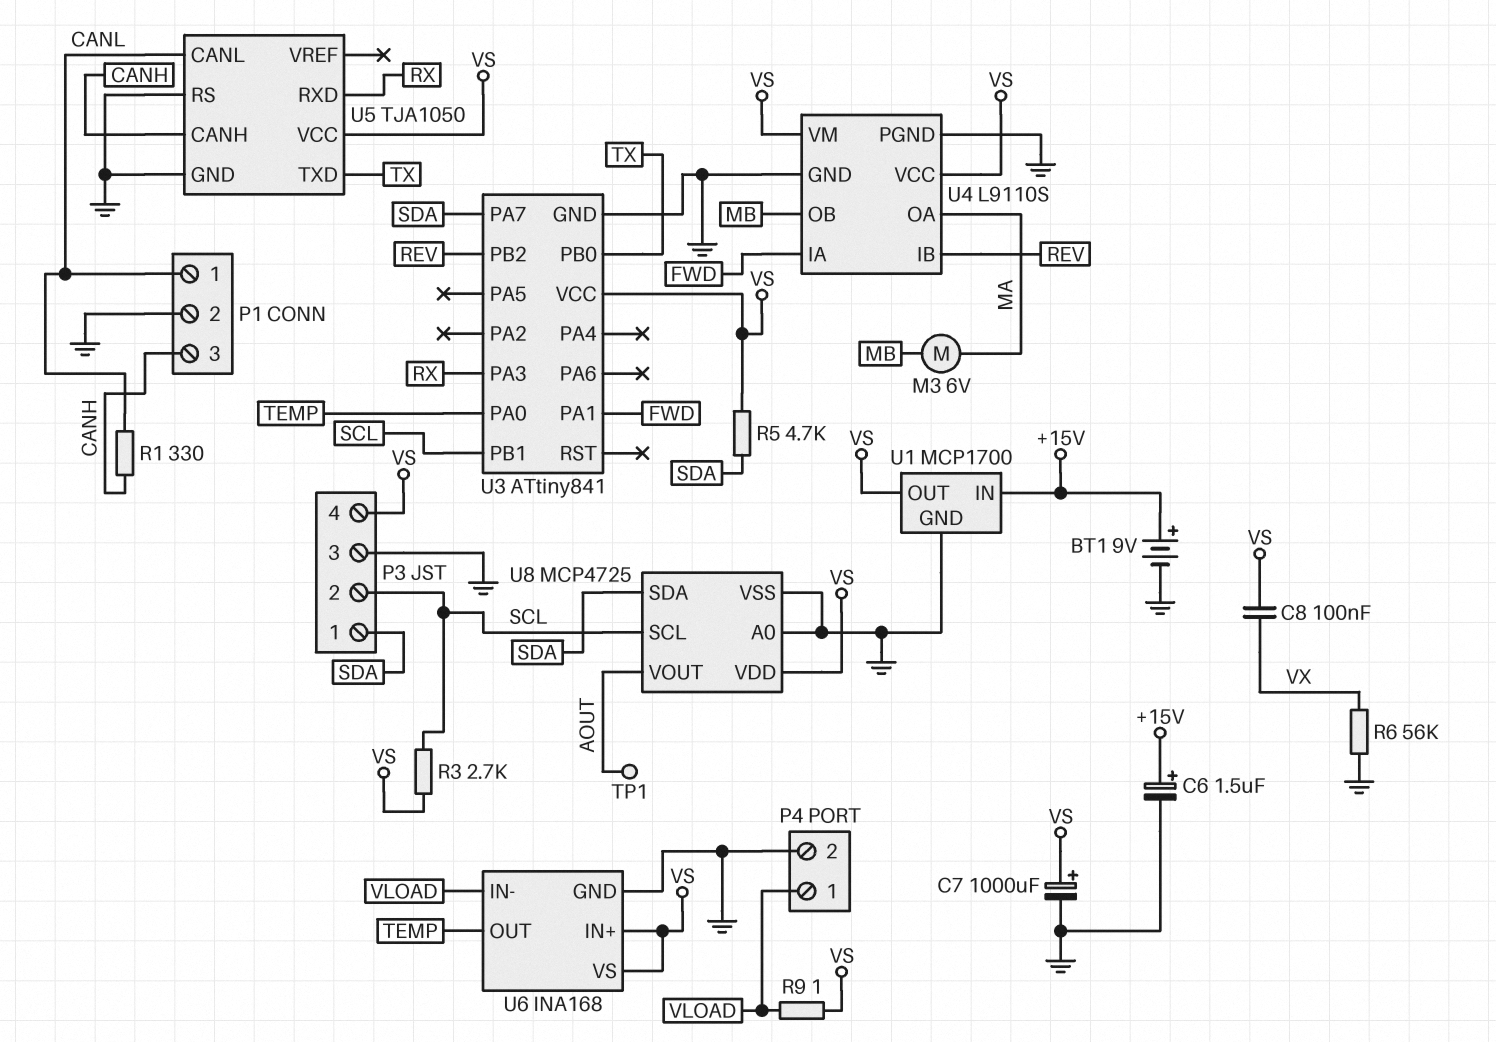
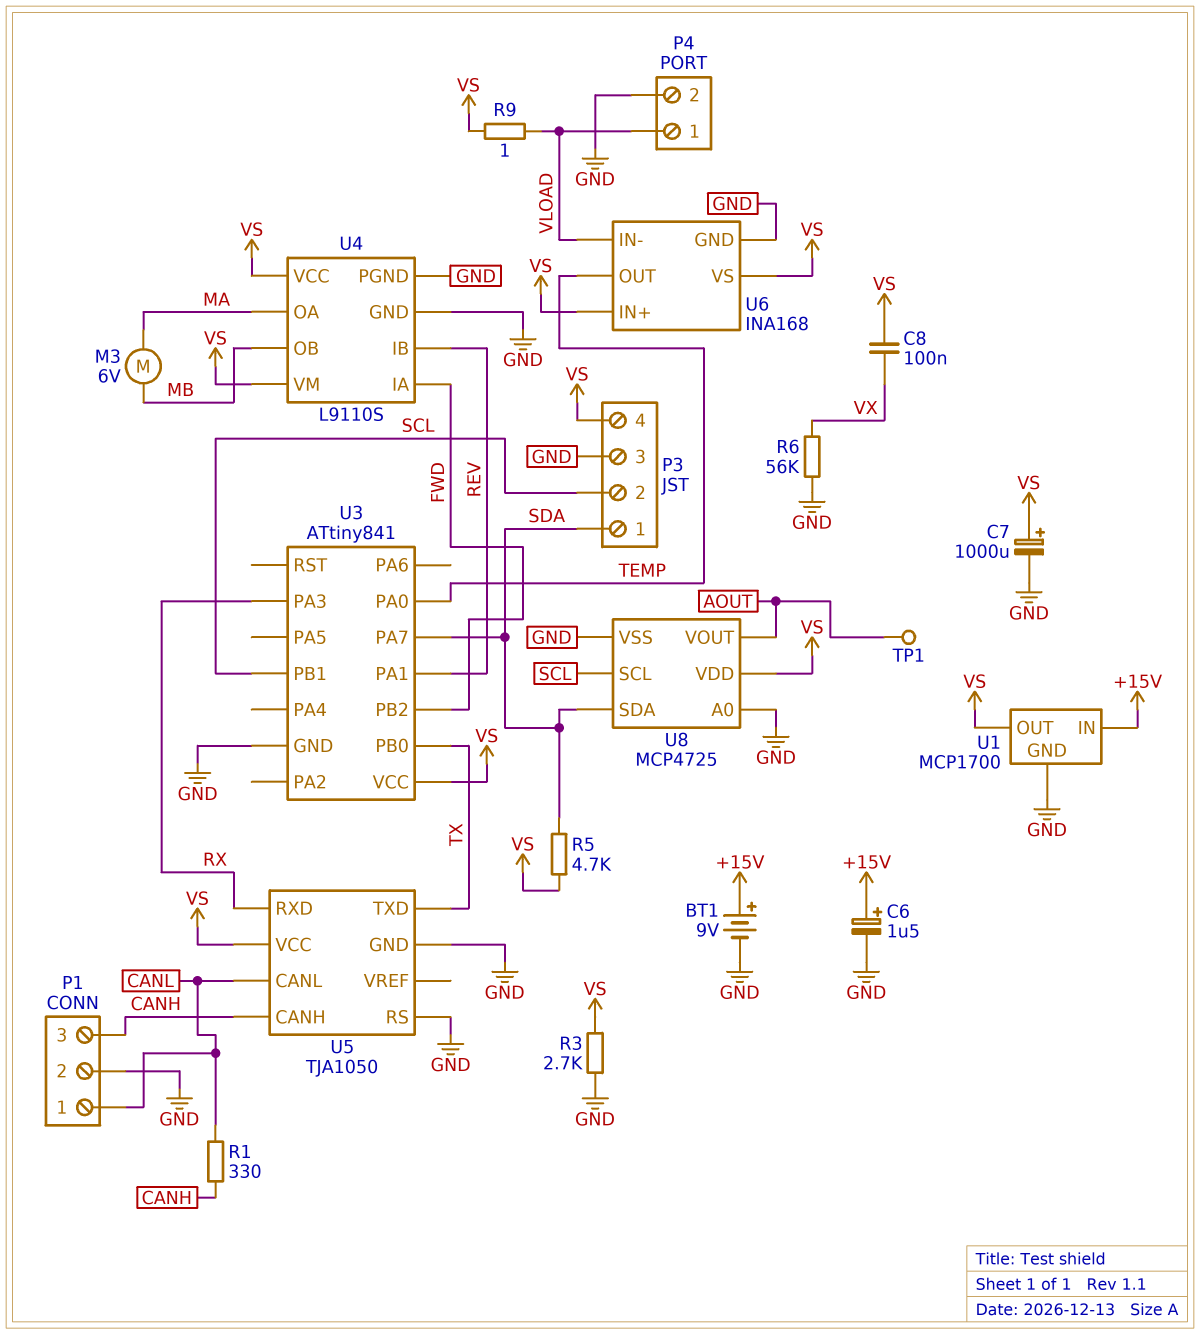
R3: 2.7k (SCL, VS) -> 2.7k (GND, VS)
U3 pin PA1: FWD -> REV
U3 pin PB2: REV -> FWD

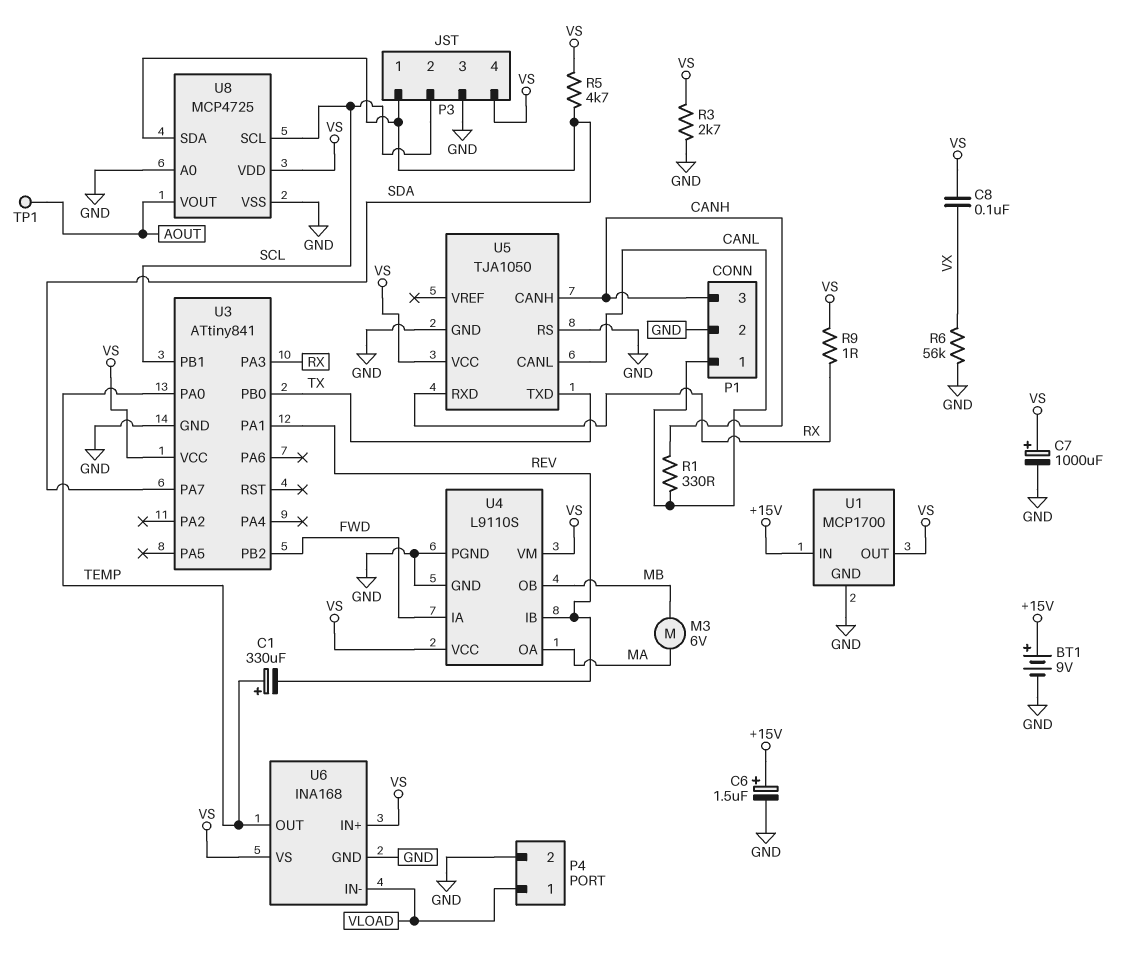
C1: none -> 330uF (plus TEMP, minus REV)
R9: 1 (VLOAD, VS) -> 1 (RX, VS)

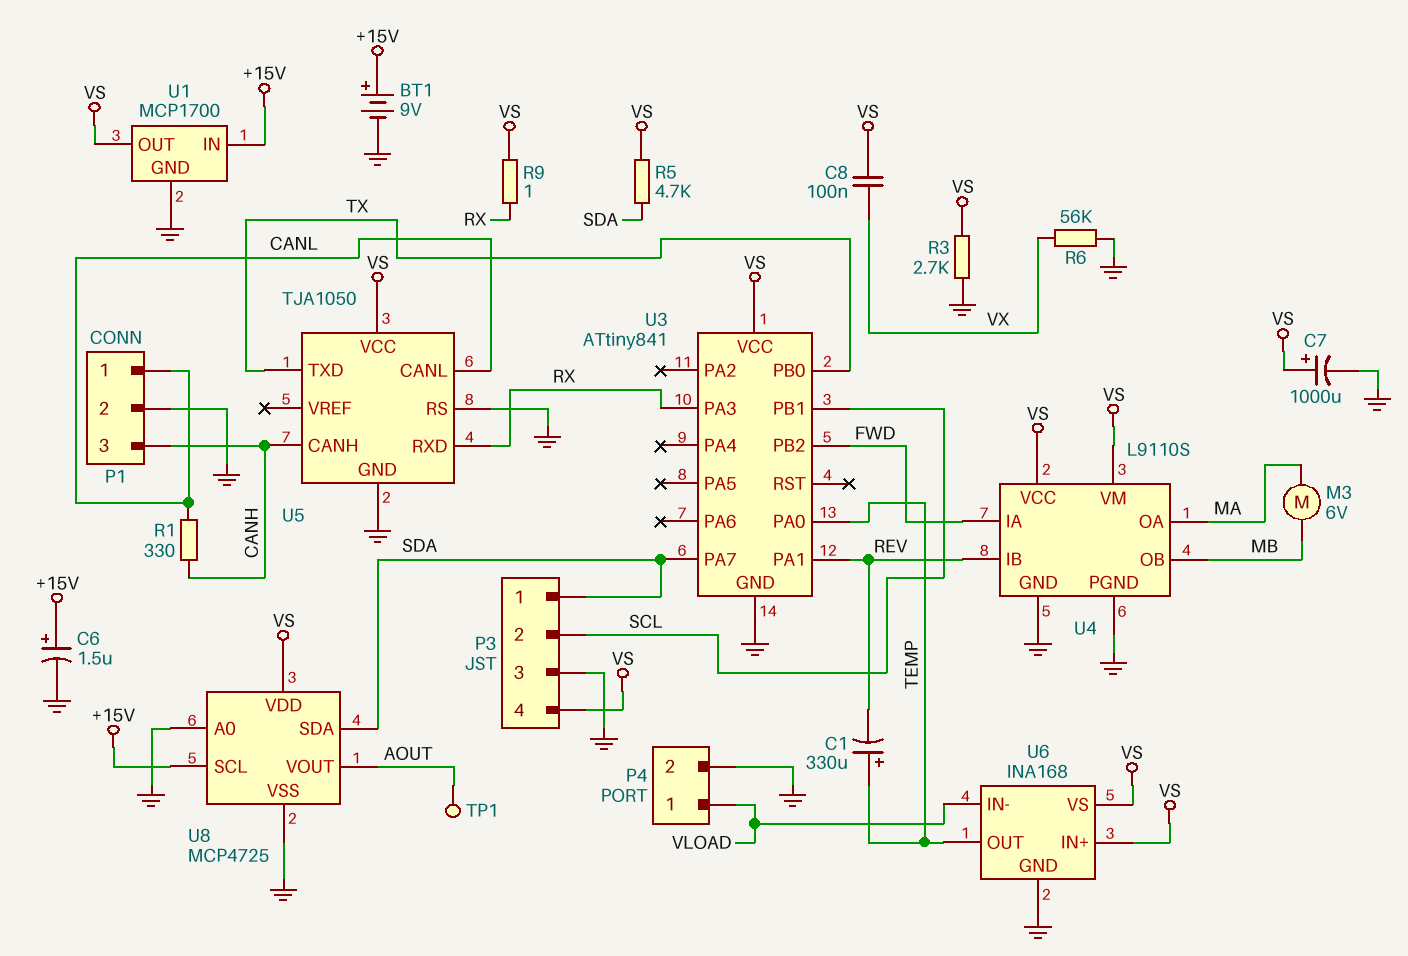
U8 pin SCL: SCL -> +15V

